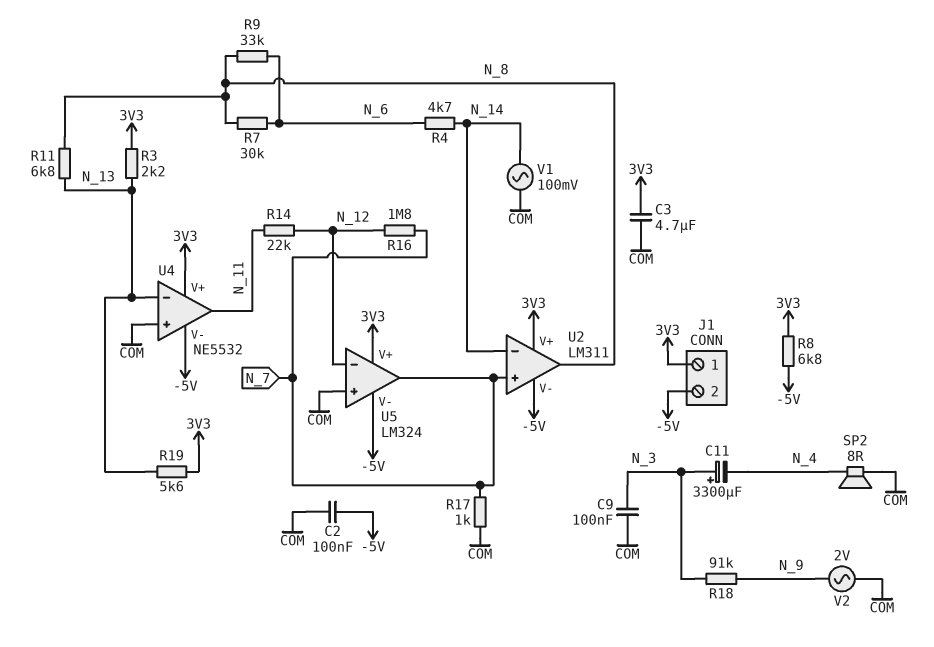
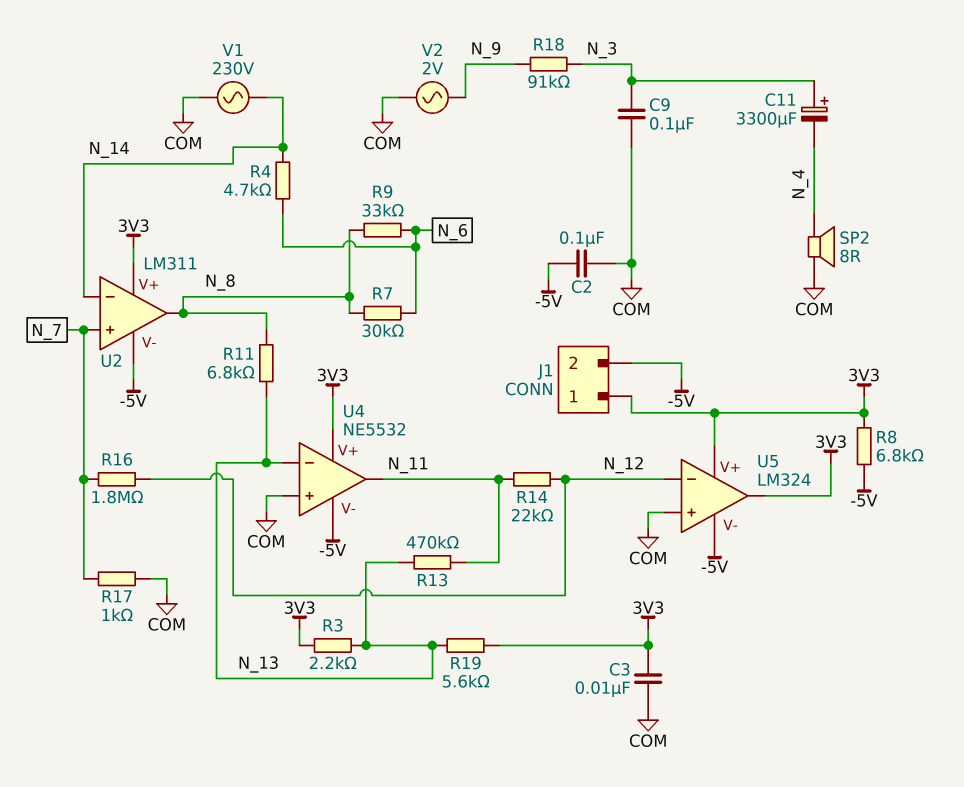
C3: 4.7uF (3V3, COM) -> 10nF (3V3, COM)
R13: none -> 470k (N_11, N_13)
U5 pin out: N_7 -> 3V3
V1: AC 100mV (COM, N_14) -> AC 230V (COM, N_14)

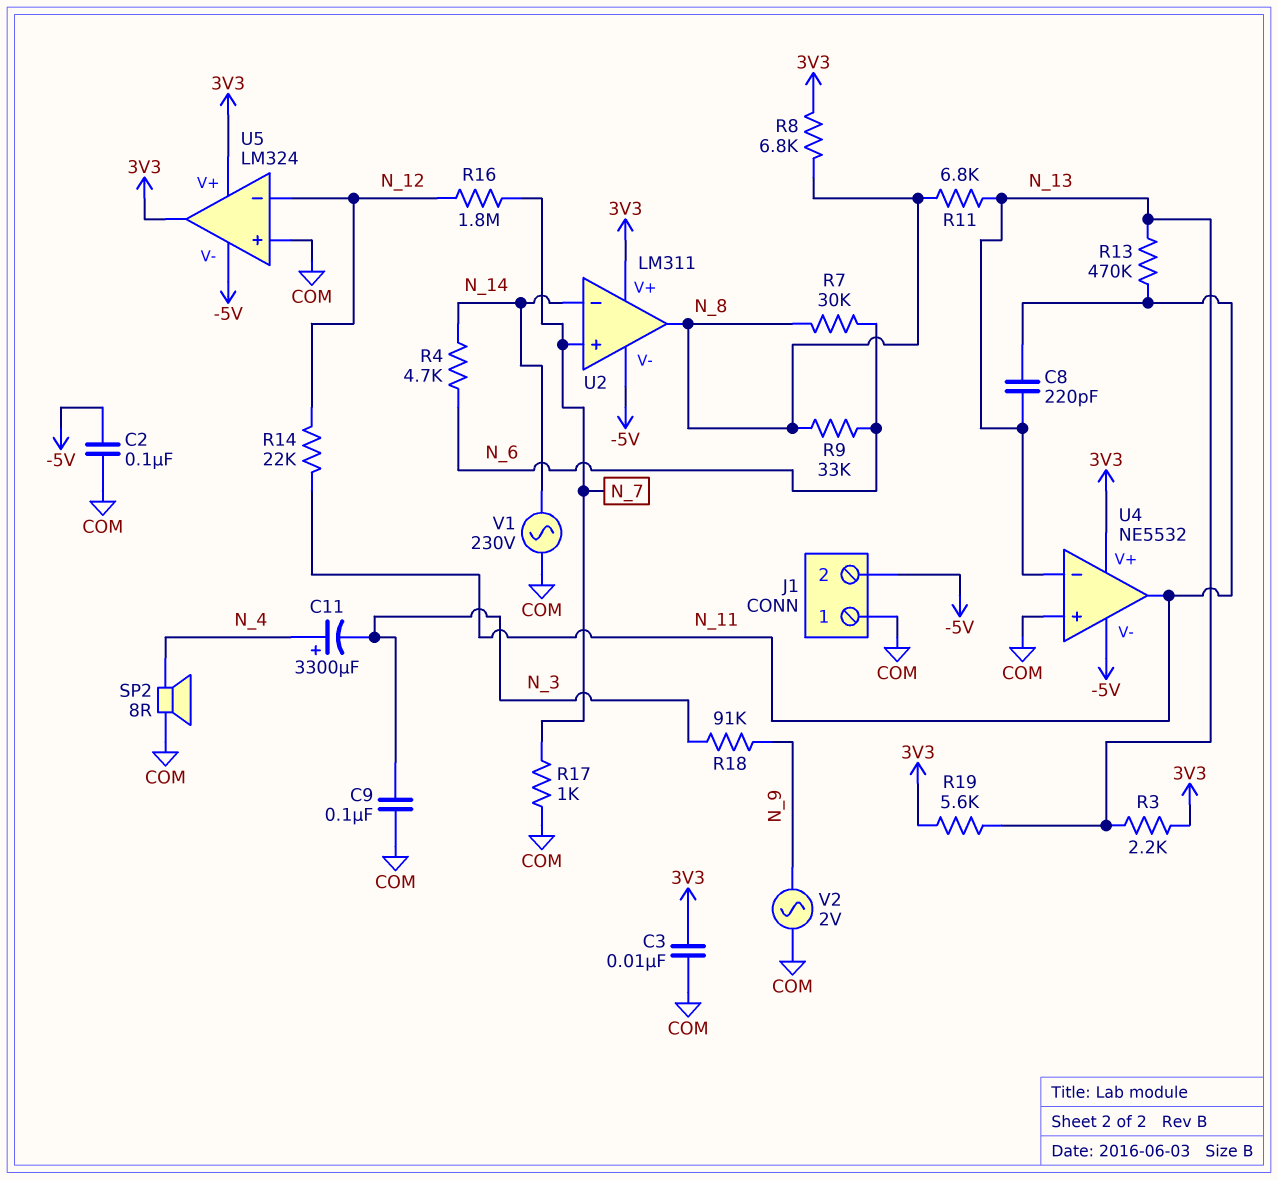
C8: none -> 220pF (N_11, N_13)
C11: 3300uF (plus N_3, minus N_4) -> 3300uF (plus N_4, minus N_3)
J1 pin 1: 3V3 -> COM
R8: 6.8k (-5V, 3V3) -> 6.8k (3V3, N_8)

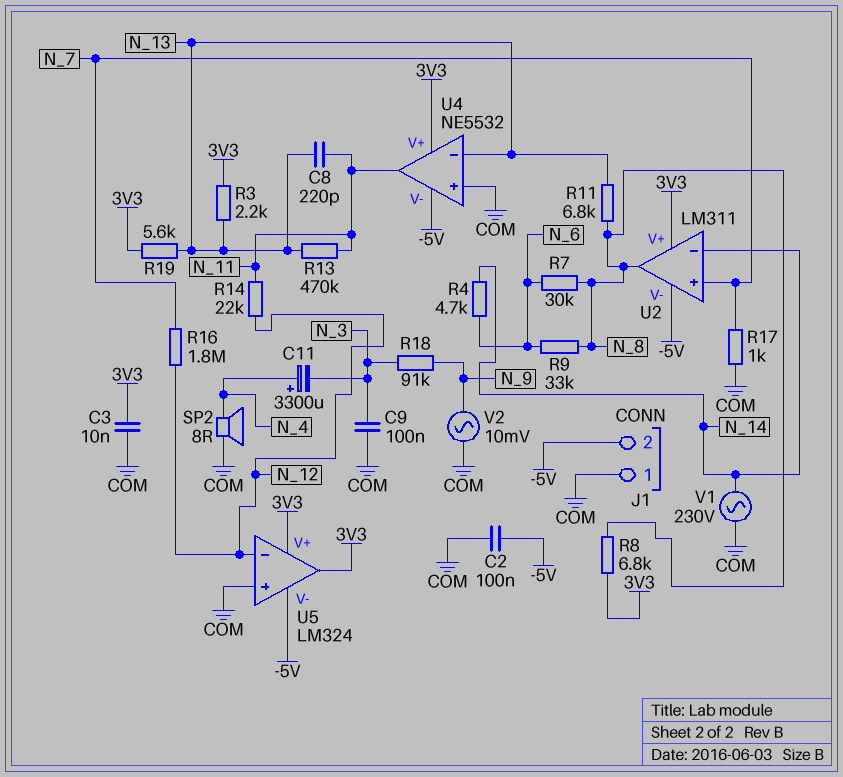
V2: AC 2V (COM, N_9) -> AC 10mV (COM, N_9)

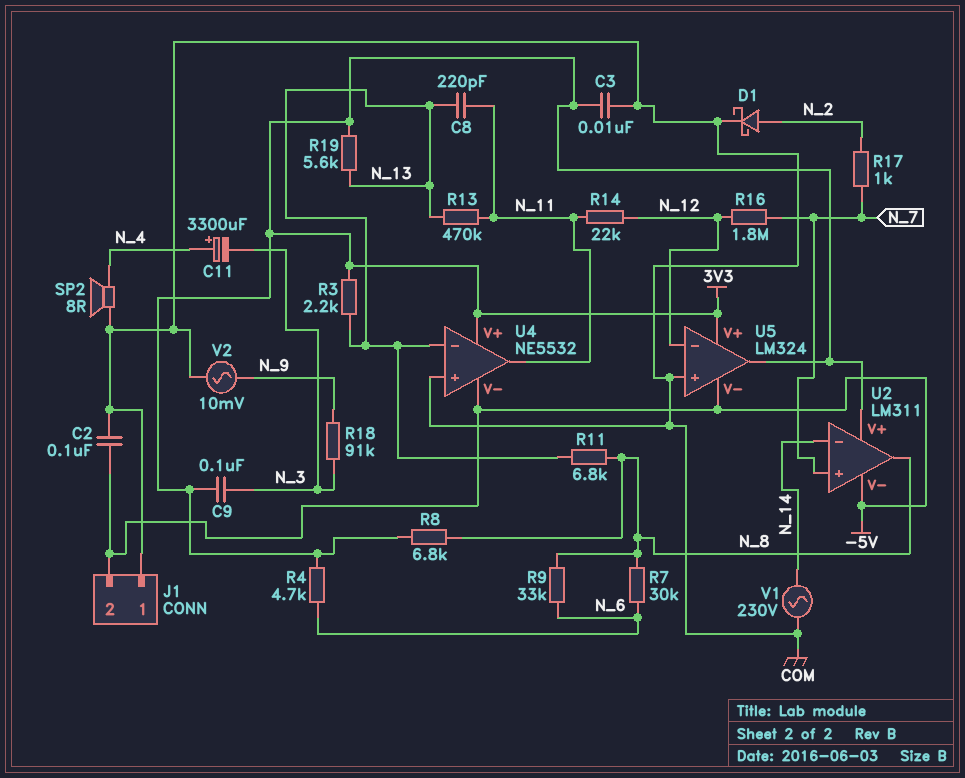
C9: 100nF (COM, N_3) -> 100nF (3V3, N_3)
D1: none -> schottky (A N_2, K COM)
R4: 4.7k (N_6, N_14) -> 4.7k (3V3, N_6)
R17: 1k (COM, N_7) -> 1k (N_2, N_7)

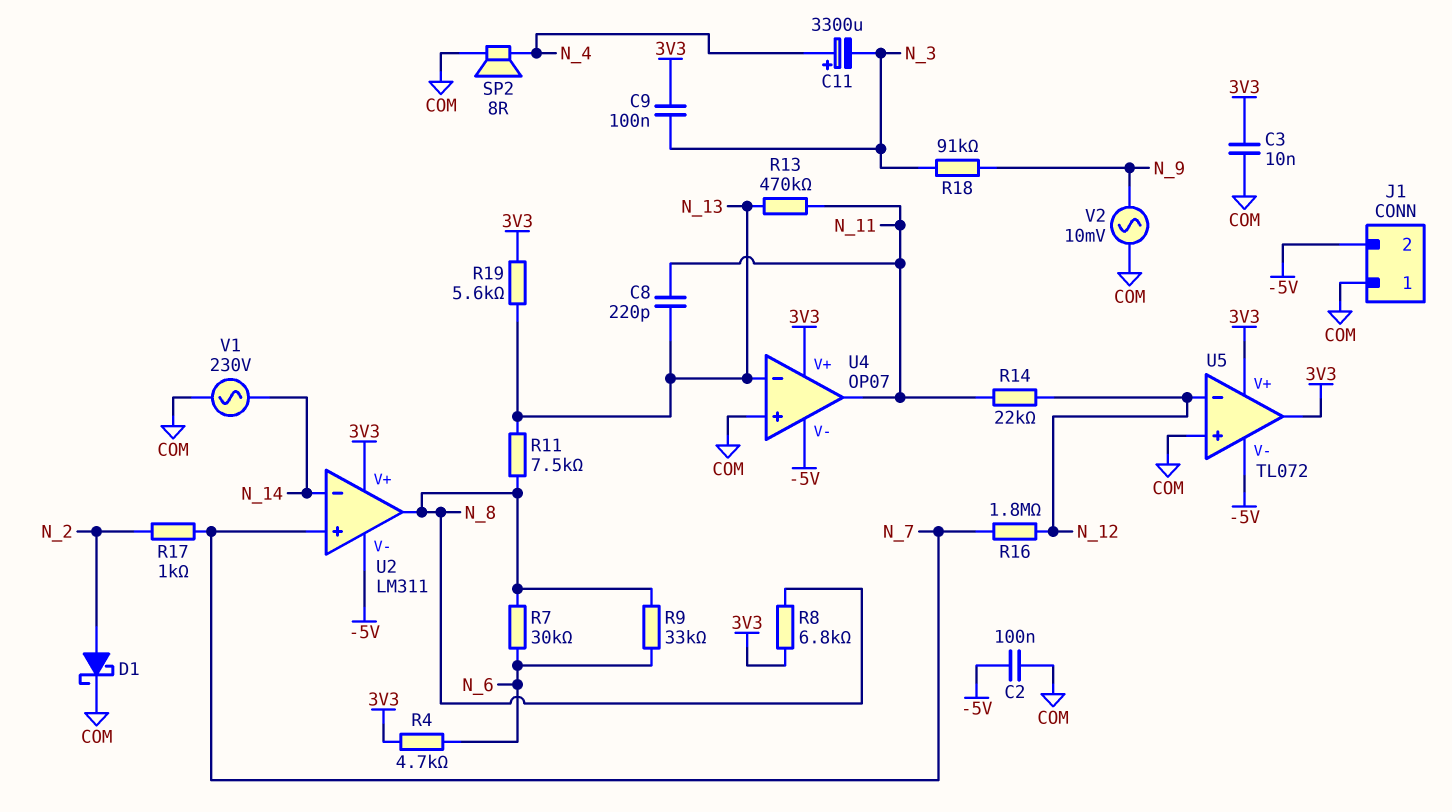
R3: 2.2k (3V3, N_13) -> none
R11: 6.8k (N_8, N_13) -> 7.5k (N_8, N_13)
U4: NE5532 -> OP07
U5: LM324 -> TL072

